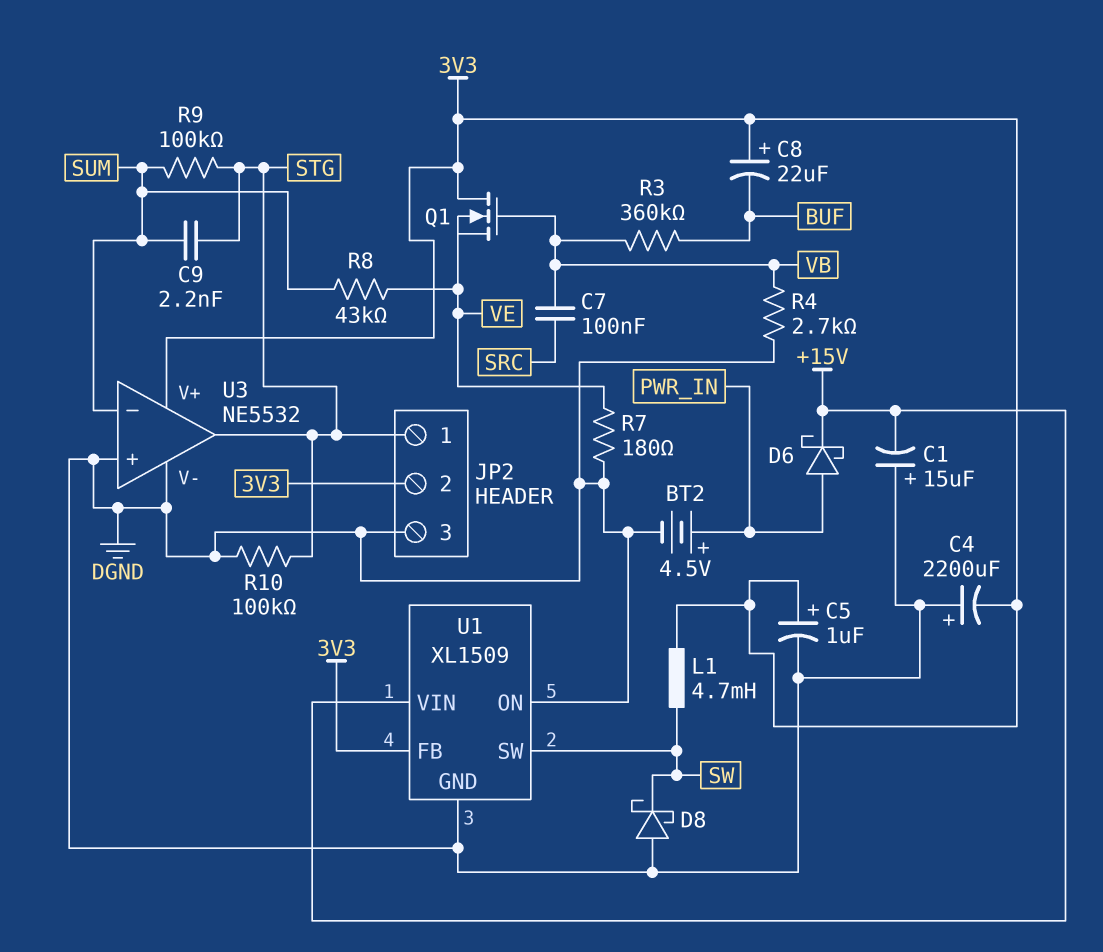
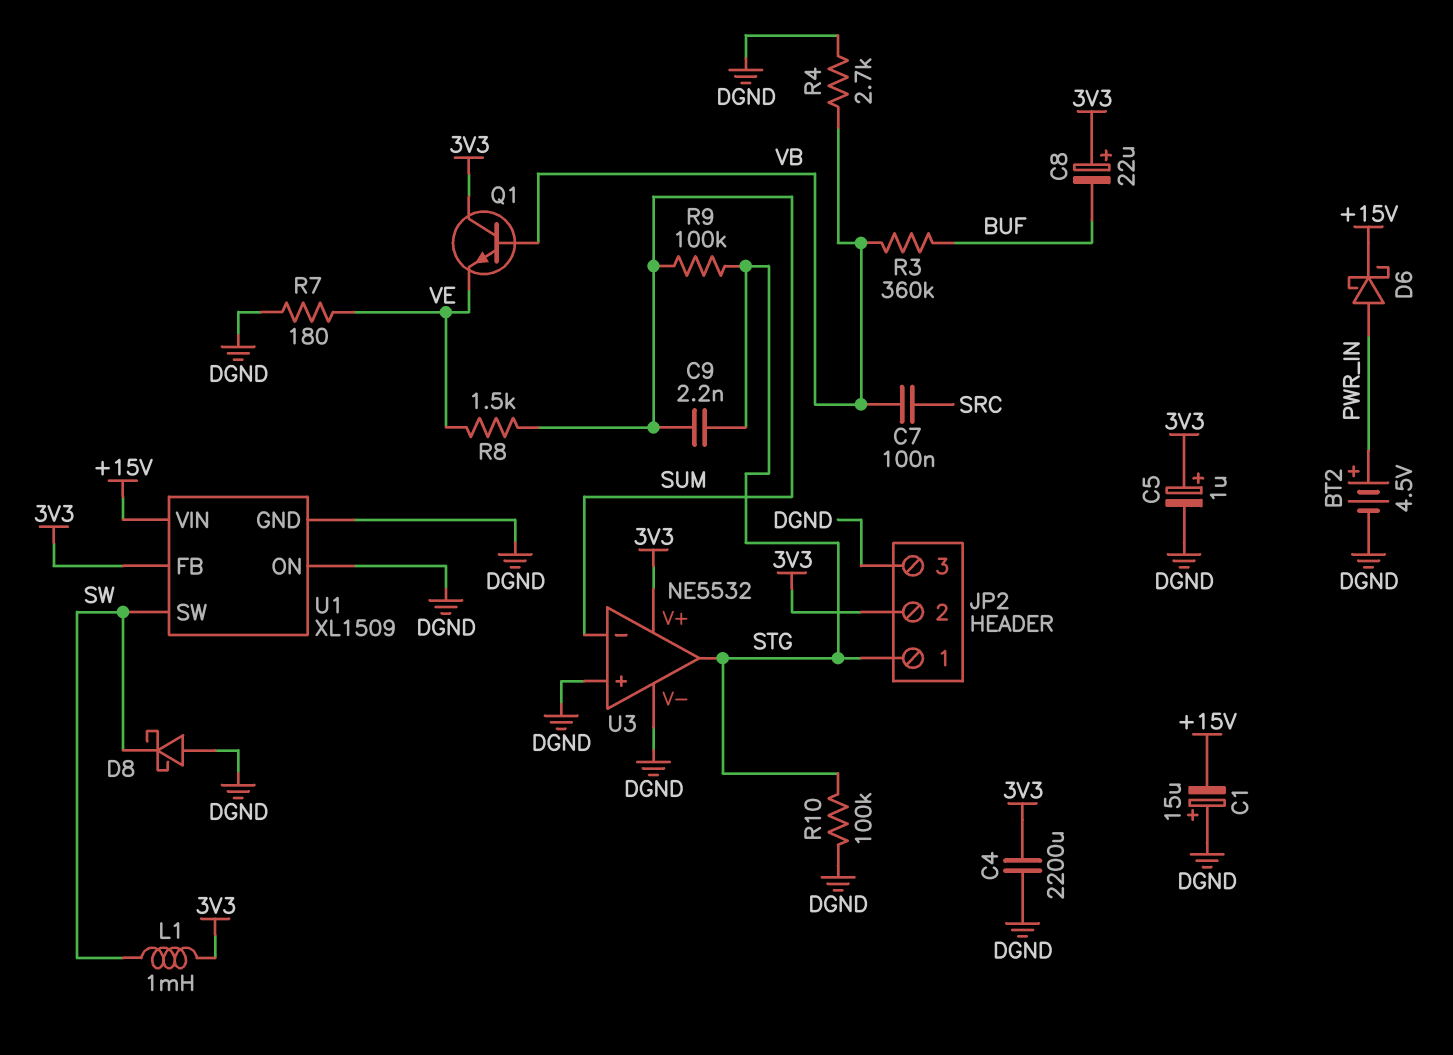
C4: 2200uF (plus DGND, minus 3V3) -> 2200uF (3V3, DGND)
L1: 4.7mH (3V3, SW) -> 1mH (3V3, SW)
Q1: NMOS (G VB, D 3V3, S VE) -> NPN (B VB, C 3V3, E VE)
R8: 43k (SUM, VE) -> 1.5k (SUM, VE)

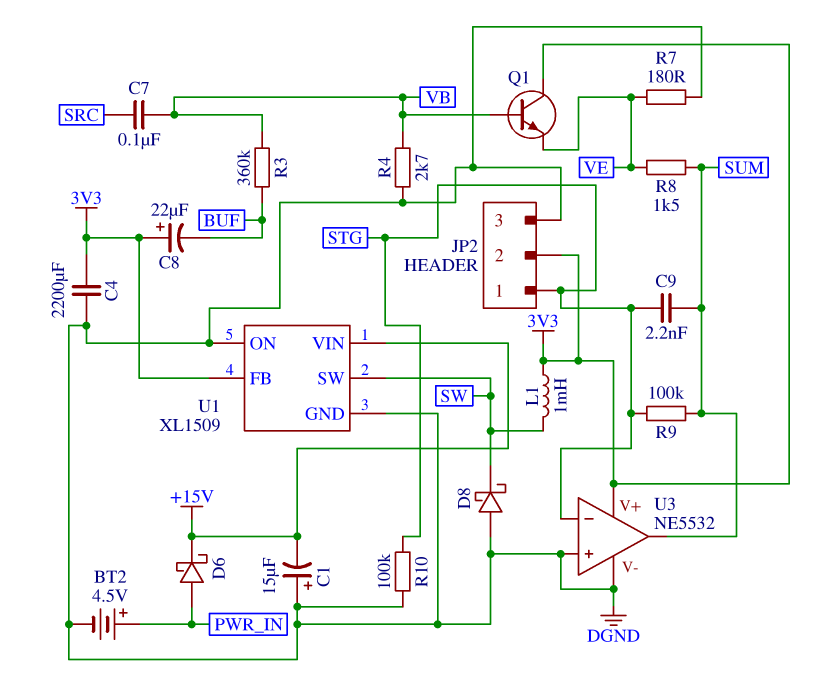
C5: 1uF (plus 3V3, minus DGND) -> none
U3 pin in-: SUM -> STG
U3 pin out: STG -> SUM

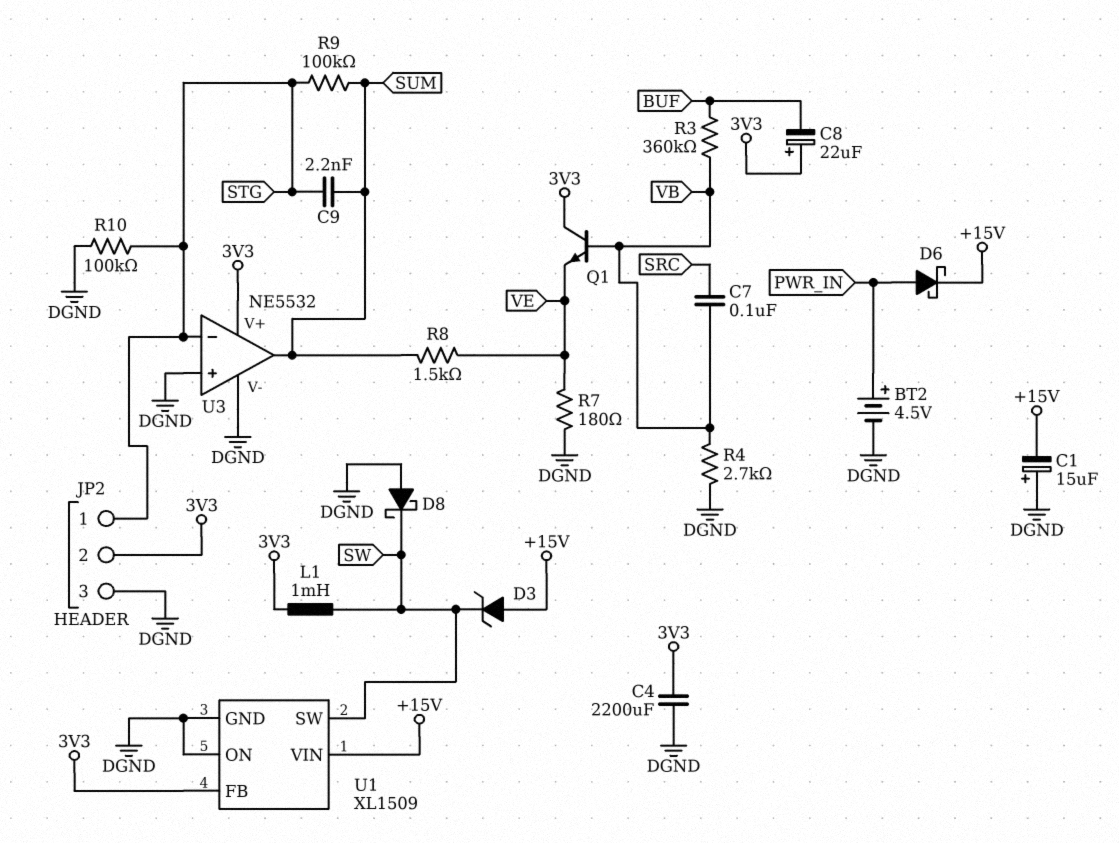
D3: none -> zener (A +15V, K SW)

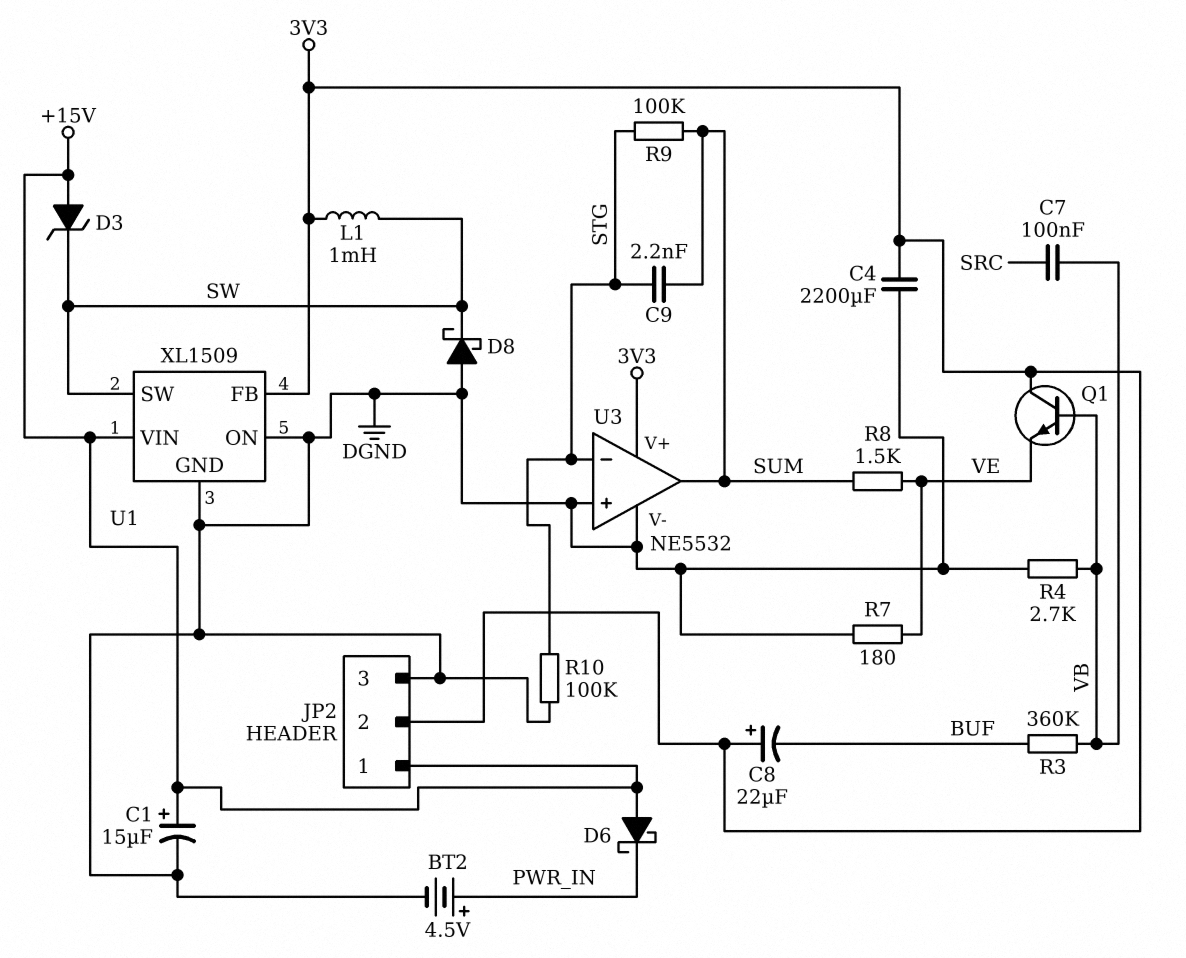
C1: 15uF (plus DGND, minus +15V) -> 15uF (plus +15V, minus DGND)
D6: schottky (A PWR_IN, K +15V) -> schottky (A +15V, K PWR_IN)
JP2 pin 1: STG -> +15V

